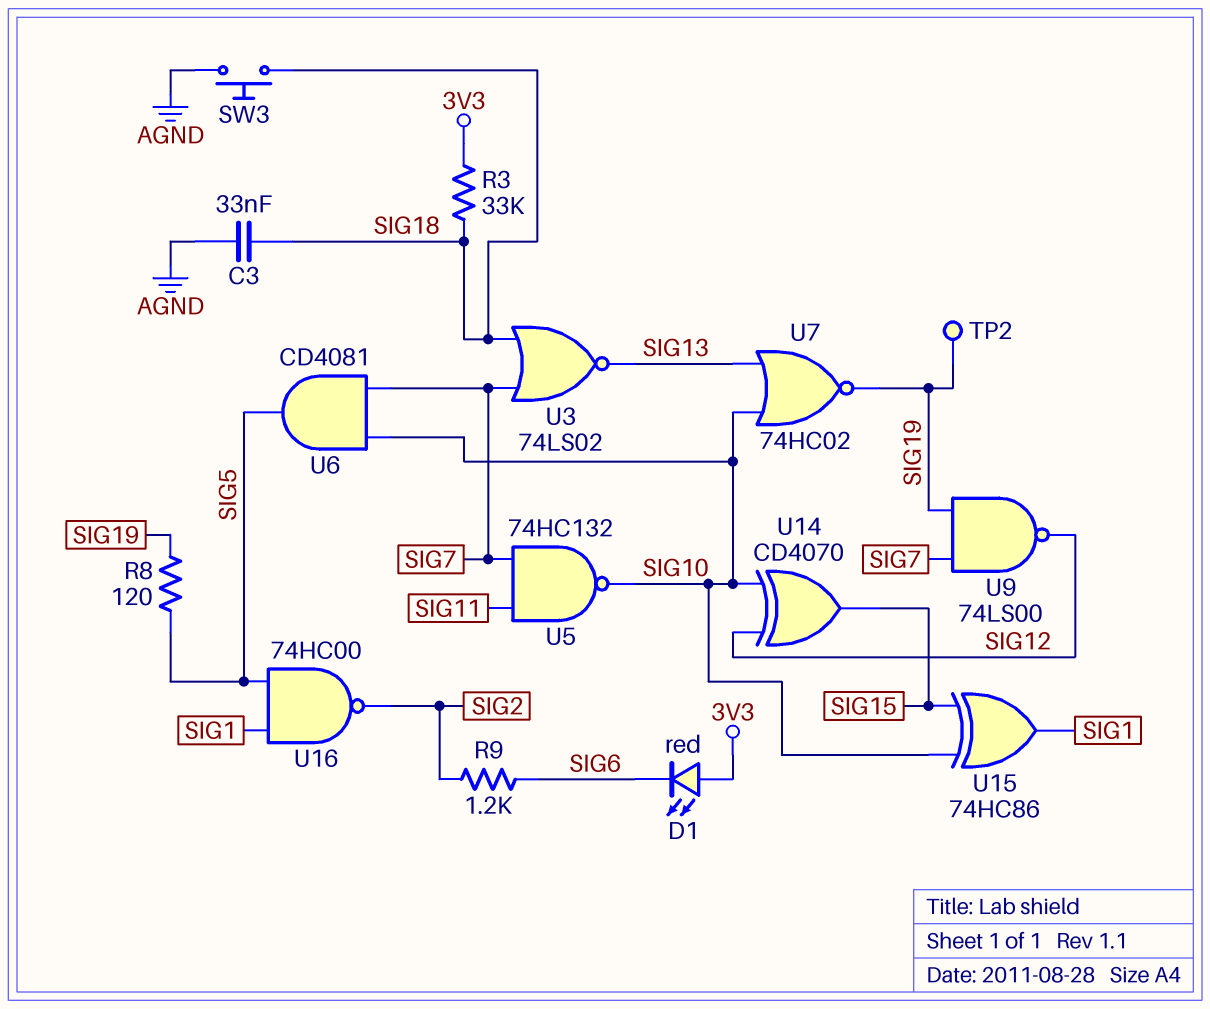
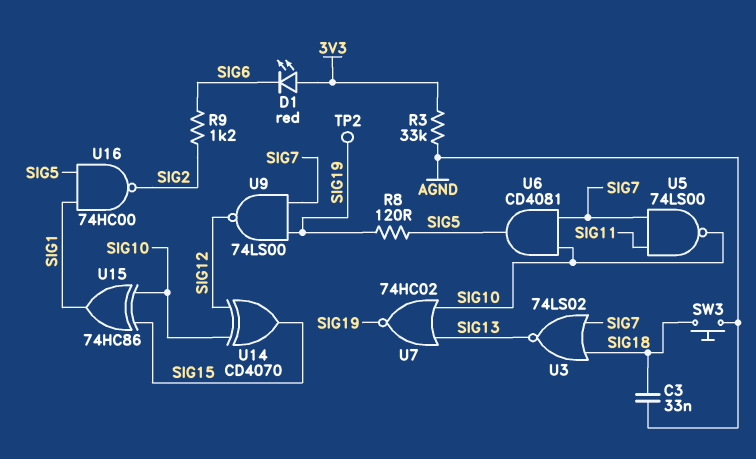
R3: 33k (3V3, SIG18) -> 33k (3V3, AGND)
U5: NAND 74HC132 (in SIG7, in SIG11, out SIG10) -> NAND 74LS00 (in SIG7, in SIG11, out SIG10)

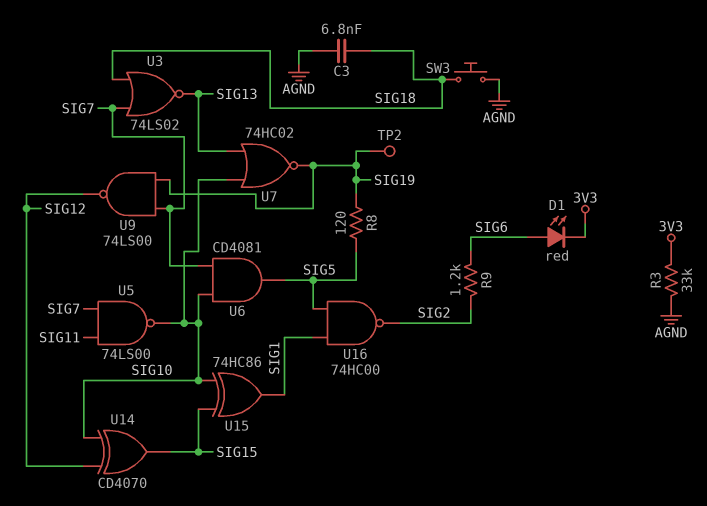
C3: 33nF (AGND, SIG18) -> 6.8nF (AGND, SIG18)
D1: LED red (A 3V3, K SIG6) -> LED red (A SIG6, K 3V3)

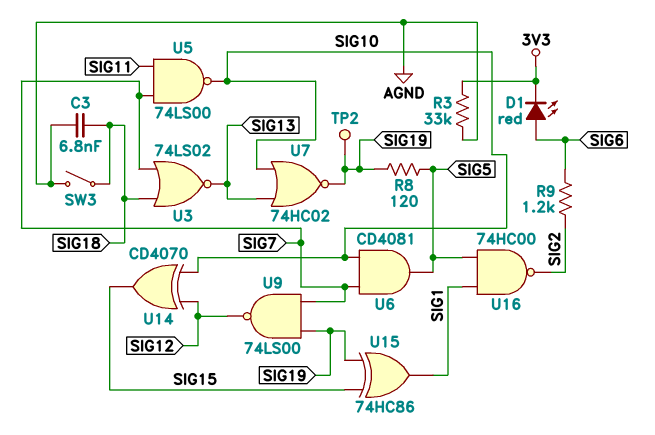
SW3: button (AGND, SIG18) -> switch (AGND, SIG18)
U15: XOR 74HC86 (in SIG10, in SIG15, out SIG1) -> XOR 74HC86 (in SIG15, in SIG19, out SIG1)

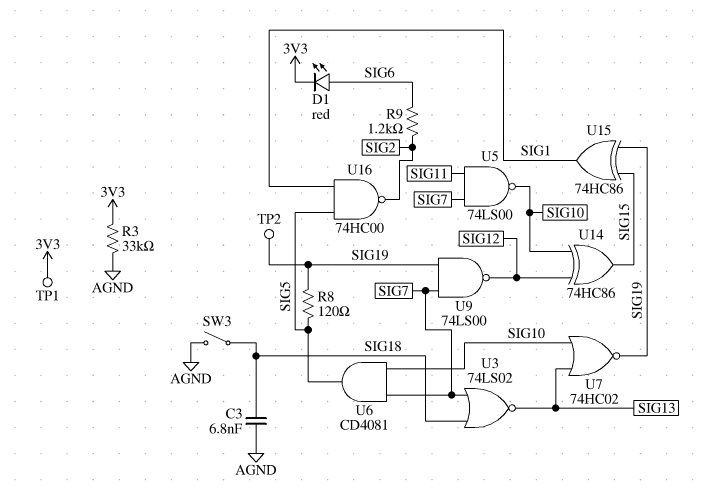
TP1: none -> test point (3V3)
U14: XOR CD4070 (in SIG10, in SIG12, out SIG15) -> XOR 74HC86 (in SIG10, in SIG12, out SIG15)

